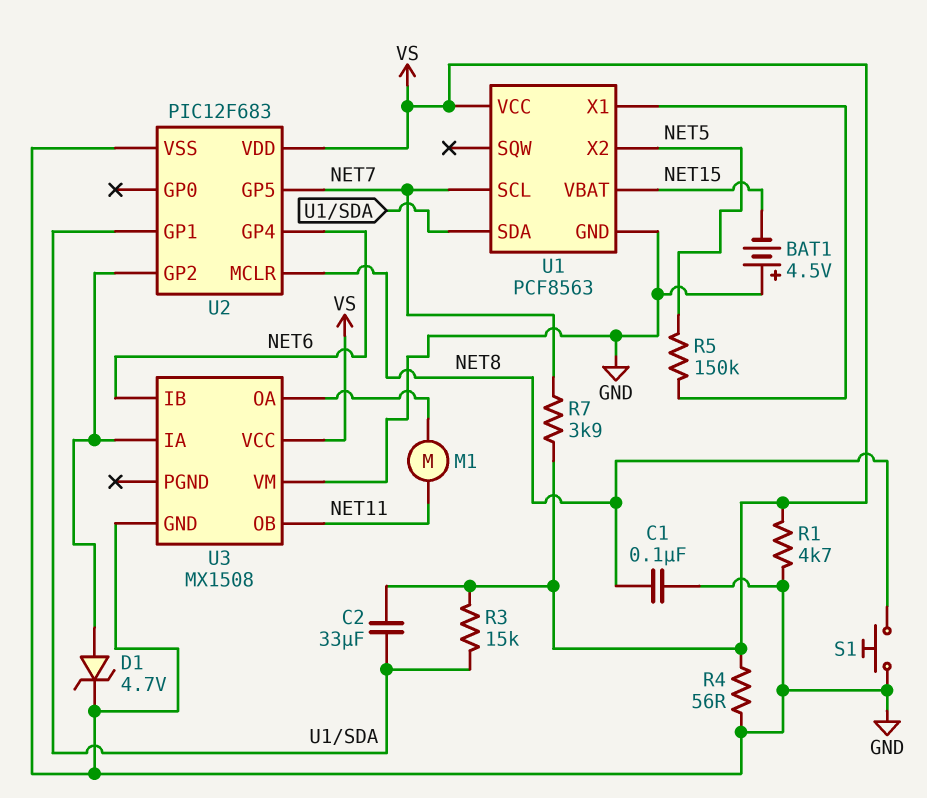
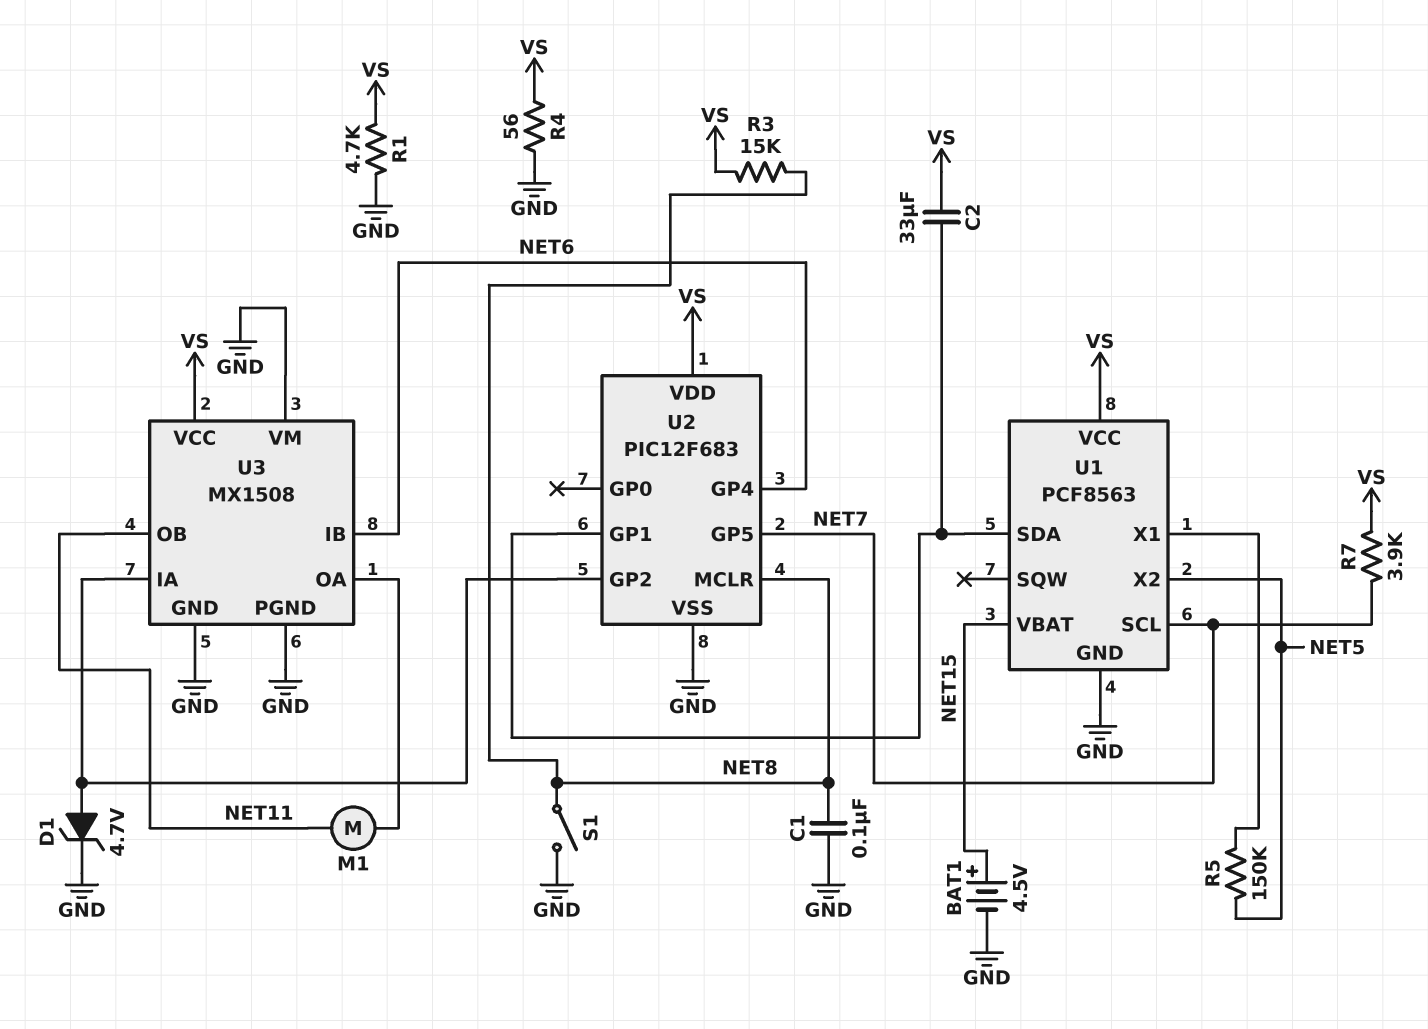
BAT1: 4.5V (plus GND, minus NET15) -> 4.5V (plus NET15, minus GND)
R3: 15k (U1/SDA, VS) -> 15k (NET8, VS)
S1: button (GND, NET8) -> switch (GND, NET8)
U3 pin PGND: none -> GND

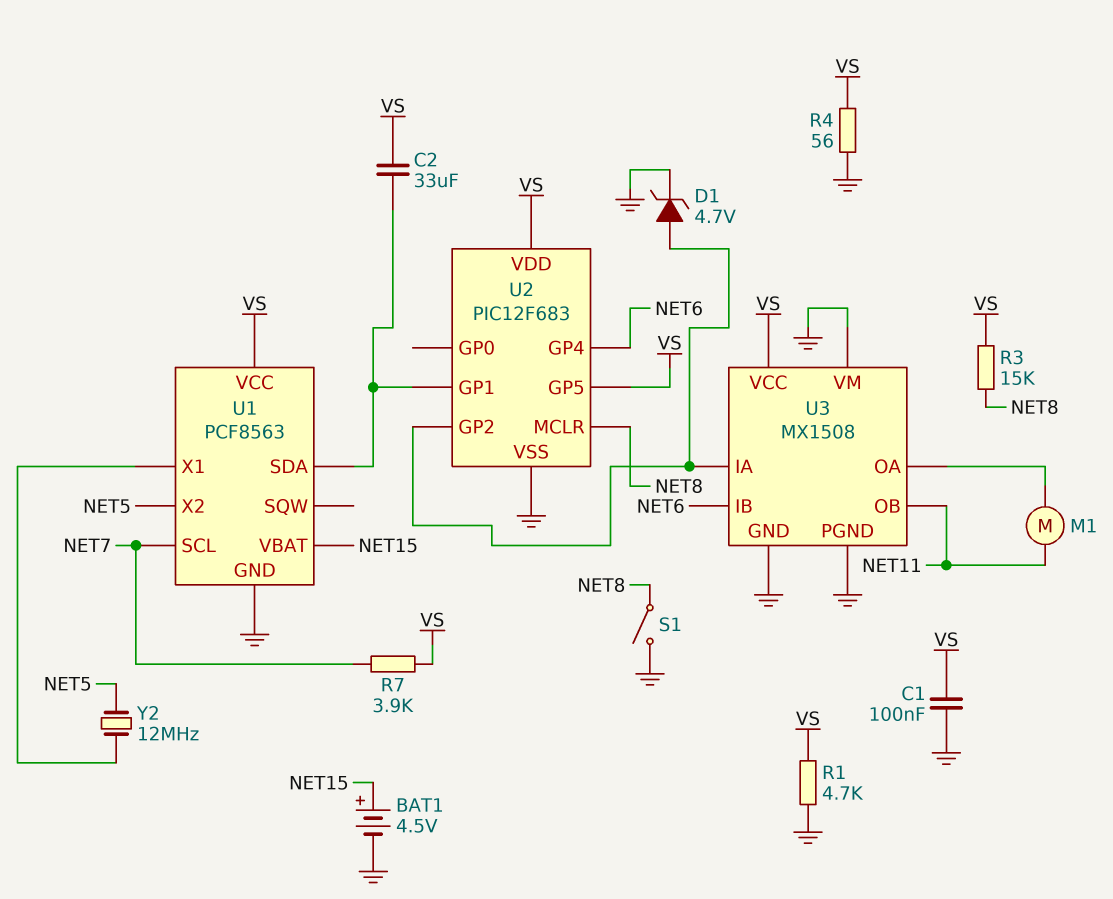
C1: 100nF (GND, NET8) -> 100nF (GND, VS)
R5: 150k (NET5, U1/X1) -> none
U2 pin GP5: NET7 -> VS
Y2: none -> 12MHz (NET5, U1/X1)

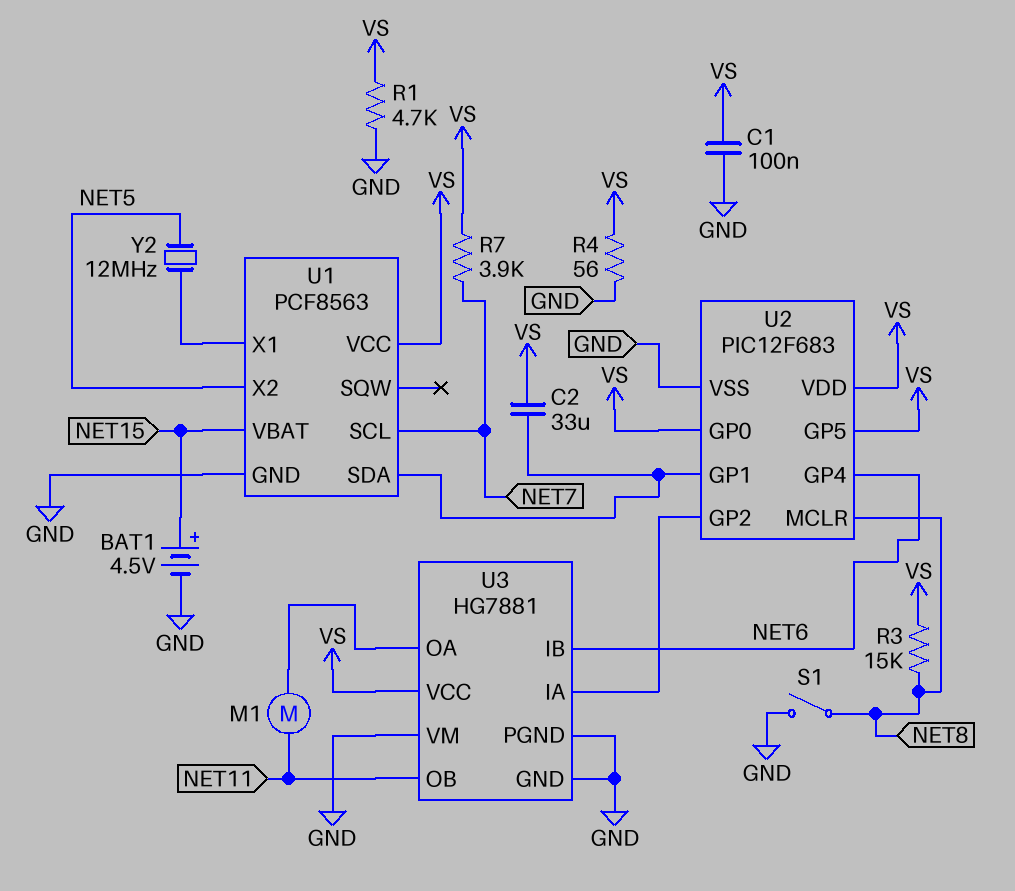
D1: zener 4.7V (A U2/GP2, K GND) -> none
U2 pin GP0: none -> VS
U3: MX1508 -> HG7881

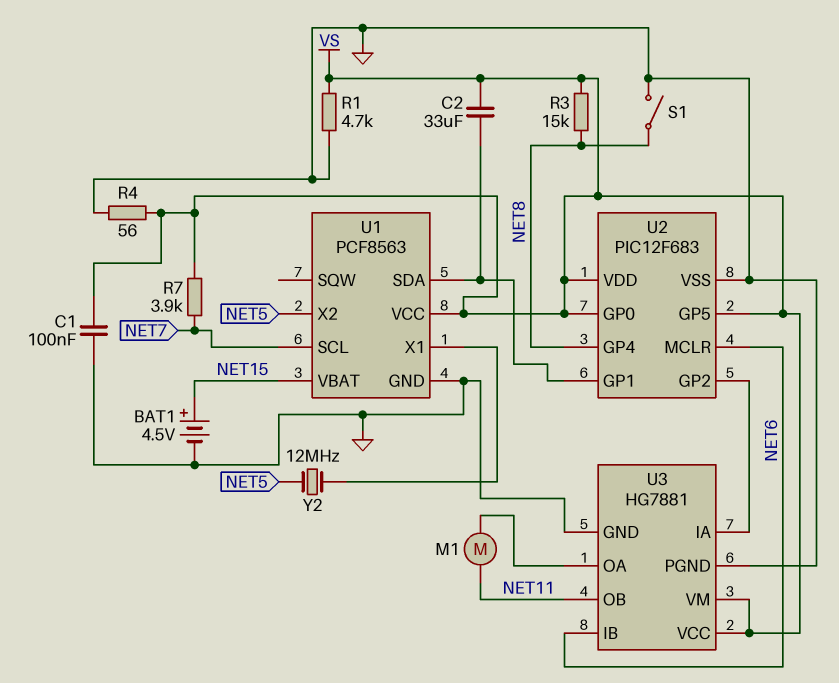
U2 pin GP4: NET6 -> NET8
U2 pin MCLR: NET8 -> NET6
U3 pin VM: GND -> VS

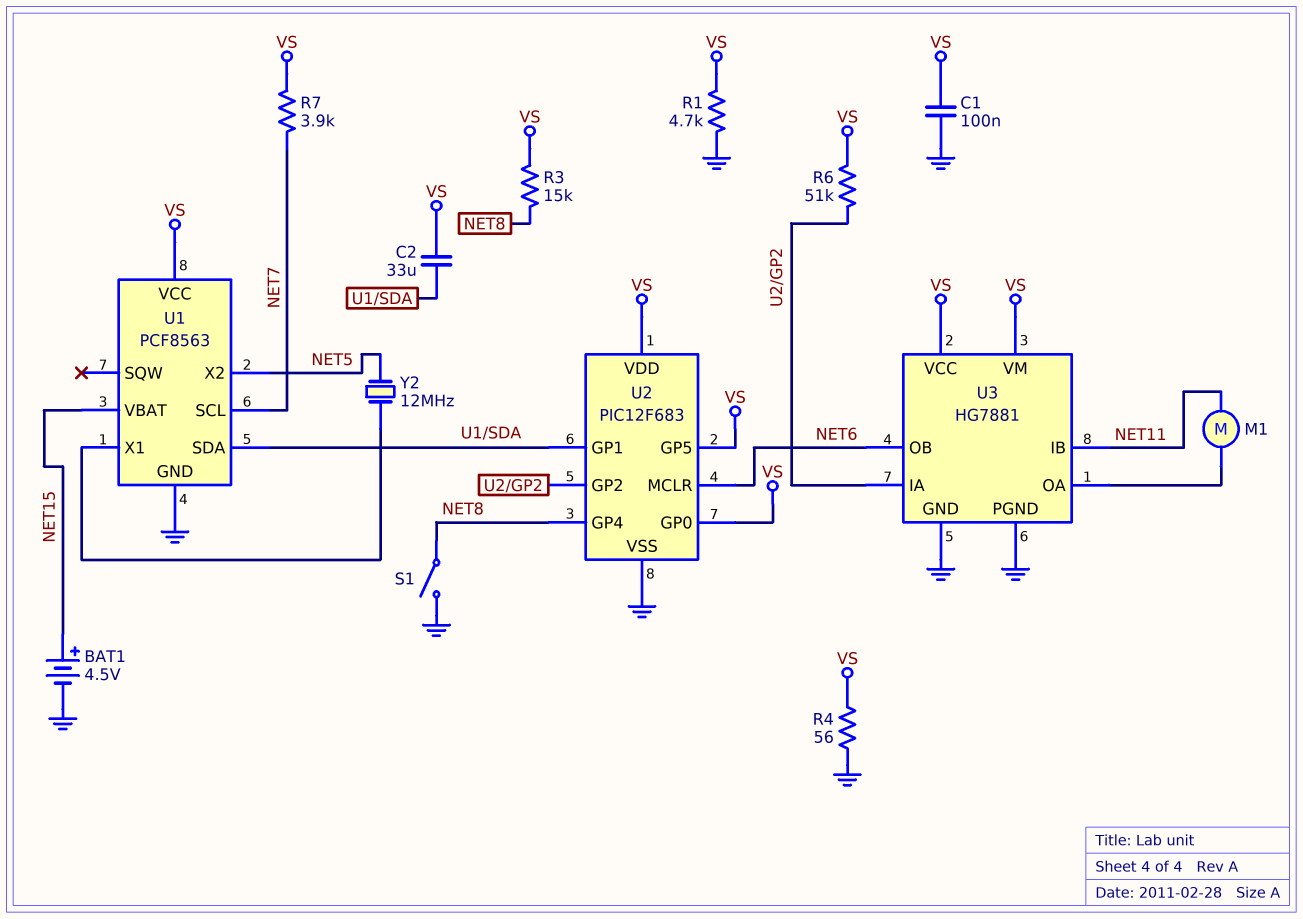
R6: none -> 51k (U2/GP2, VS)
U3 pin IB: NET6 -> NET11
U3 pin OB: NET11 -> NET6

